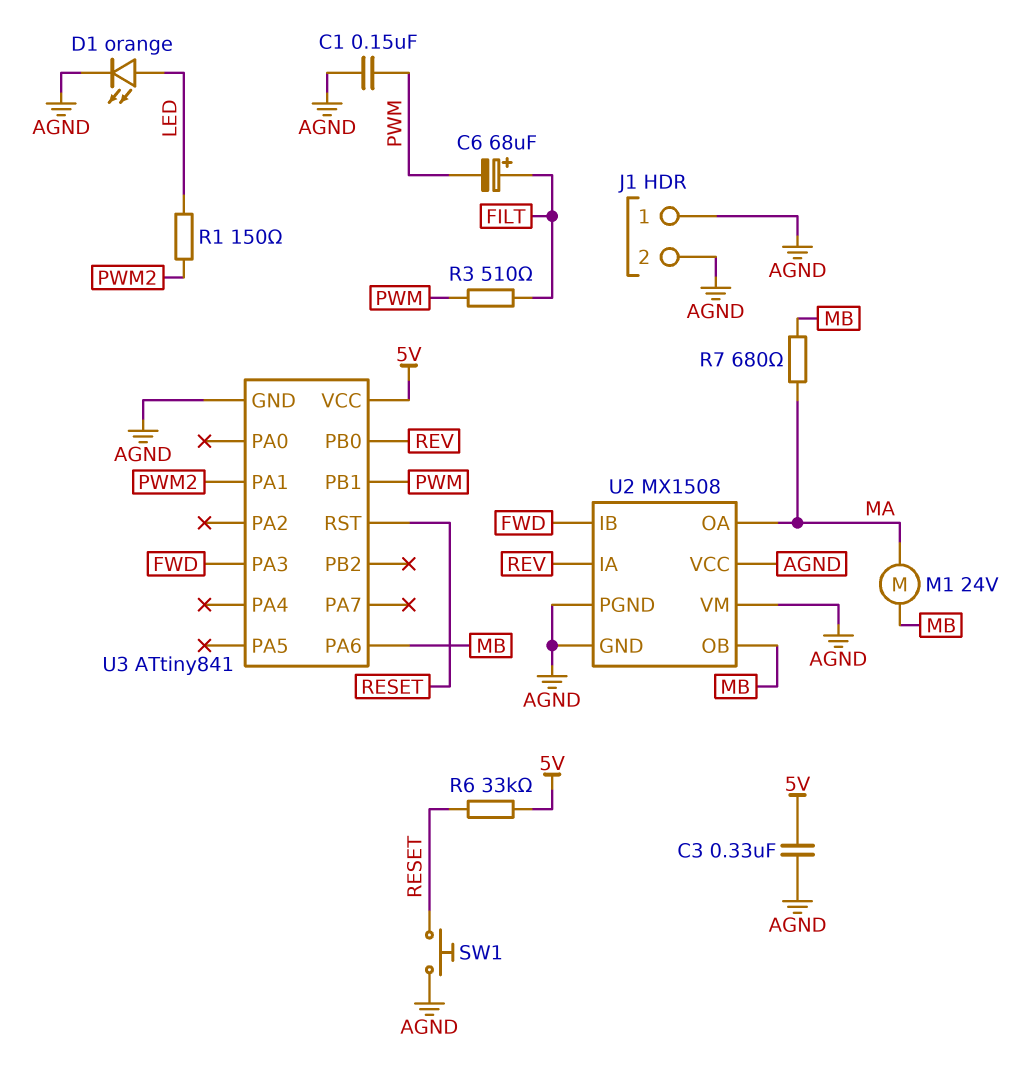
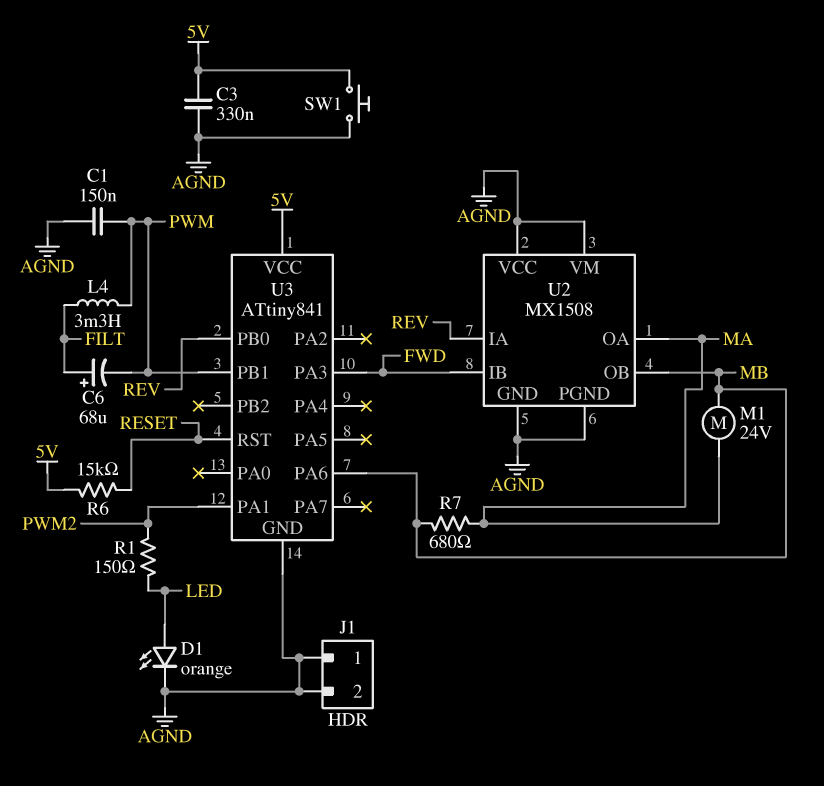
L4: none -> 3.3mH (FILT, PWM)
R3: 510 (FILT, PWM) -> none
R6: 33k (5V, RESET) -> 15k (5V, RESET)
SW1: button (AGND, RESET) -> button (5V, AGND)

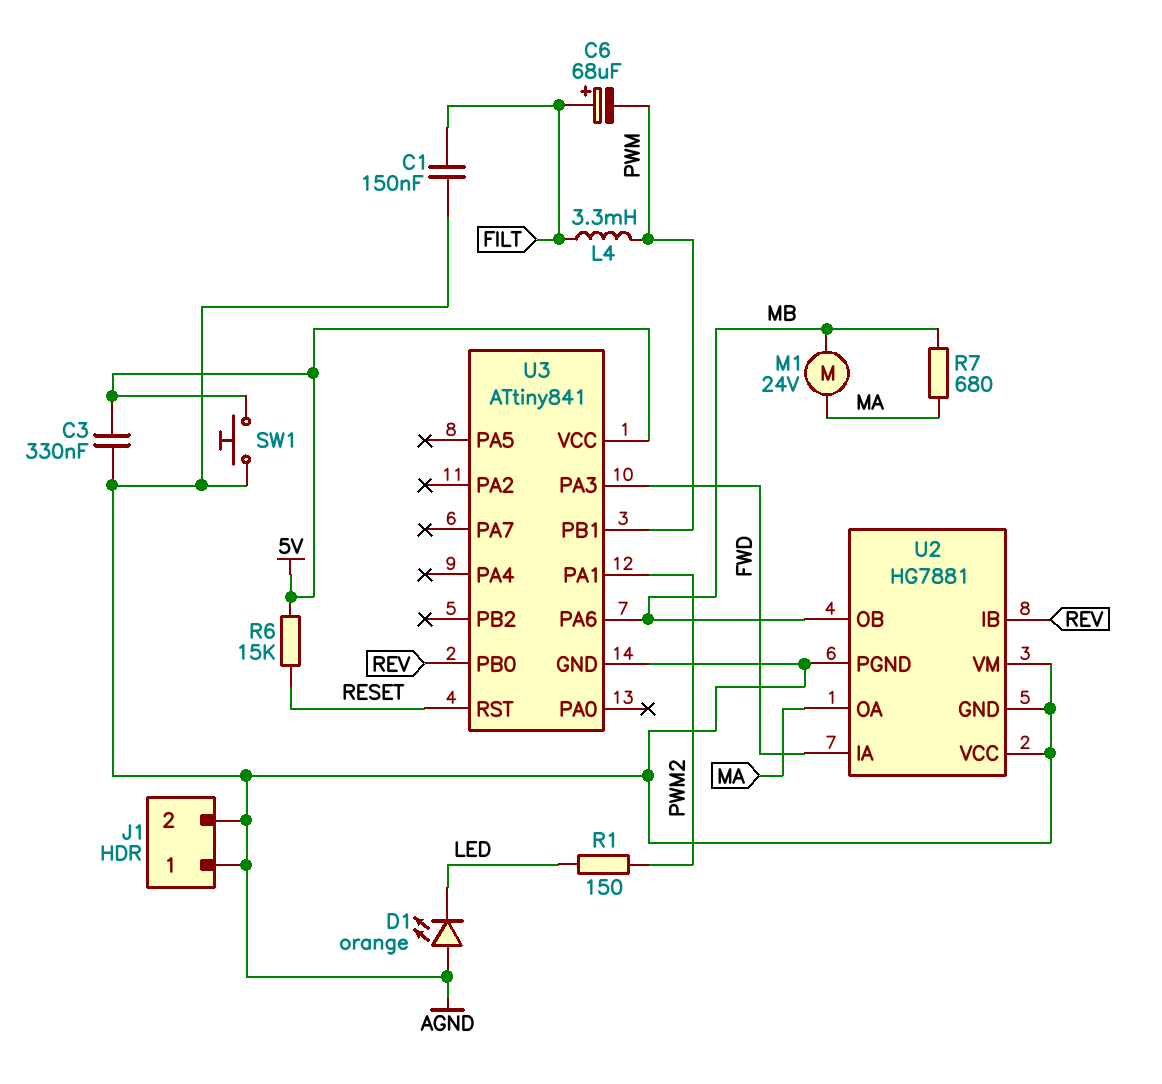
C1: 150nF (AGND, PWM) -> 150nF (AGND, FILT)
D1: LED orange (A LED, K AGND) -> LED orange (A AGND, K LED)
U2: MX1508 -> HG7881
U2 pin IA: REV -> FWD
U2 pin IB: FWD -> REV

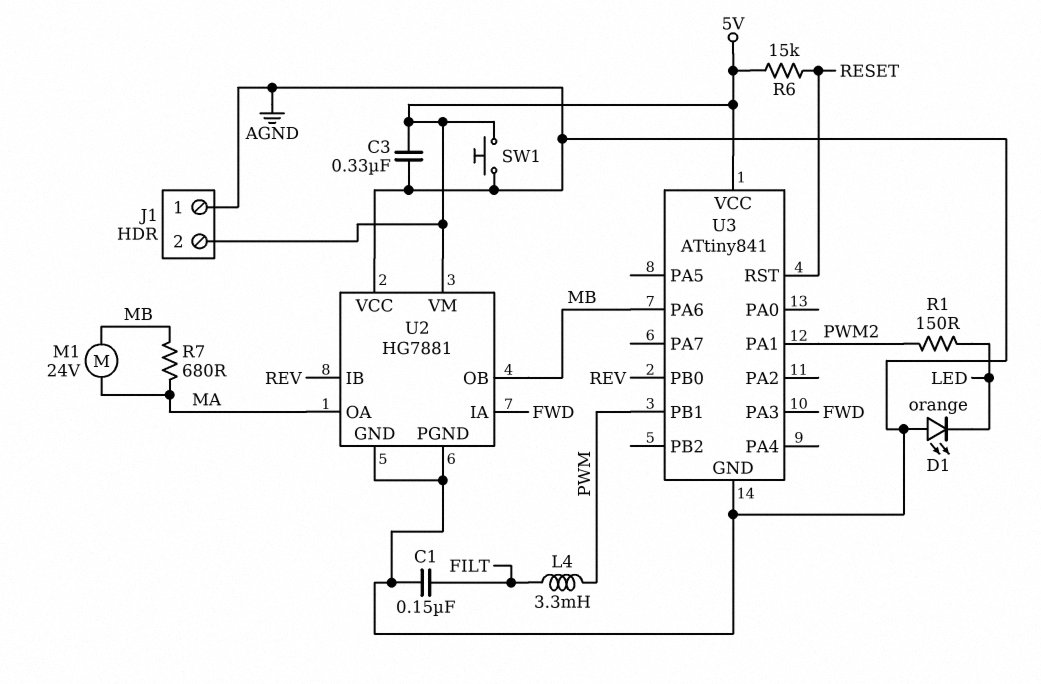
C6: 68uF (plus FILT, minus PWM) -> none
J1 pin 2: AGND -> 5V
U2 pin VM: AGND -> 5V

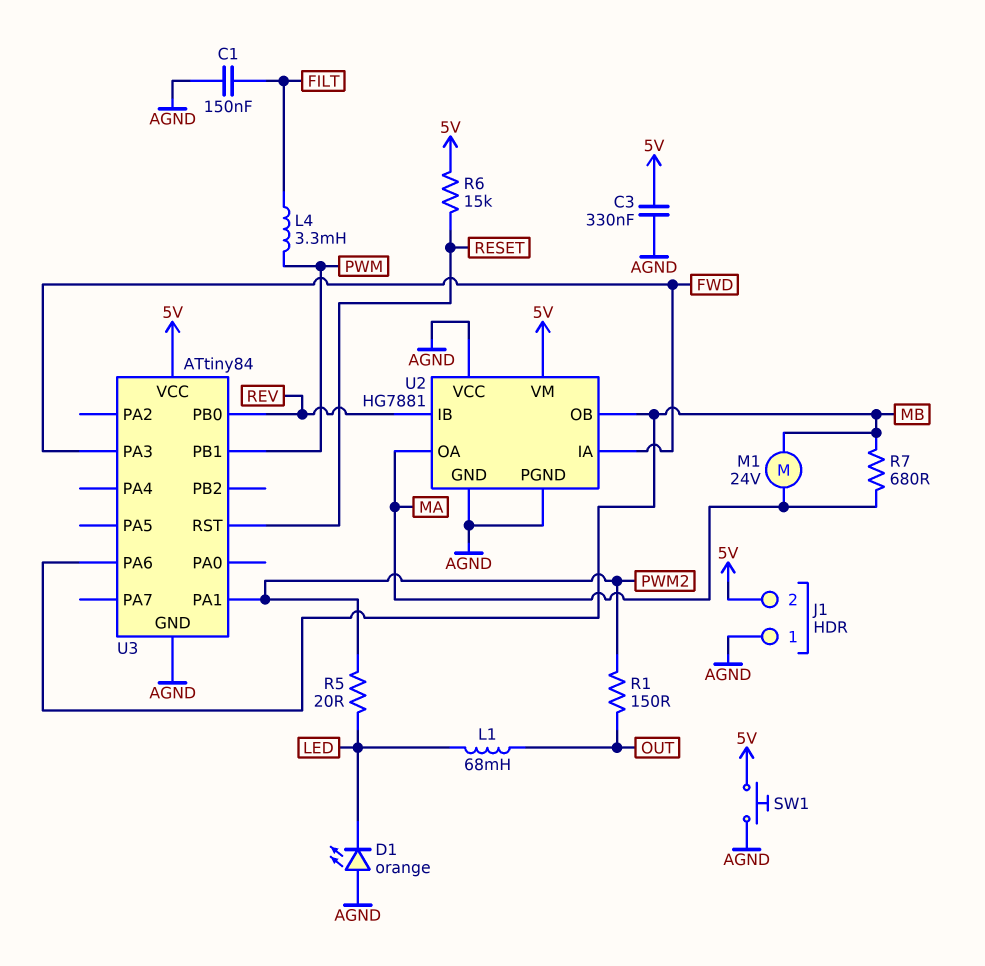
L1: none -> 68mH (LED, OUT)
R1: 150 (LED, PWM2) -> 150 (OUT, PWM2)
R5: none -> 20 (LED, PWM2)
U3: ATtiny841 -> ATtiny84

